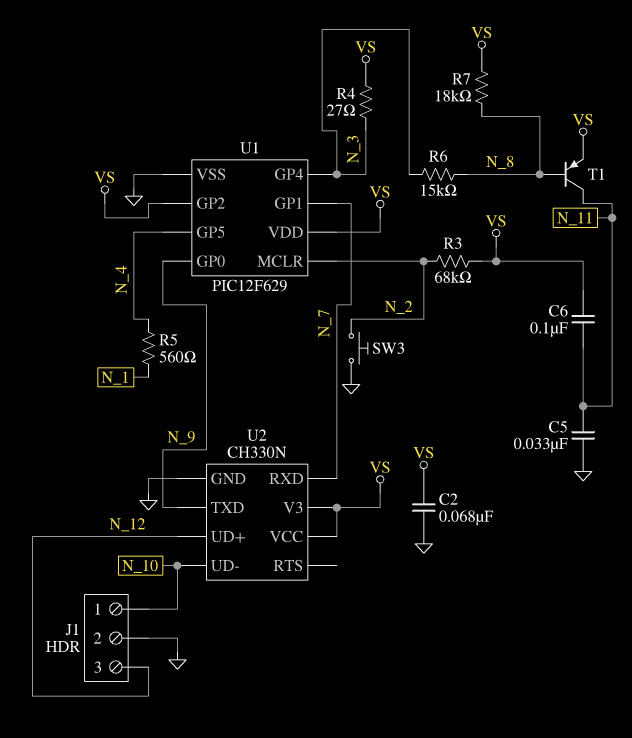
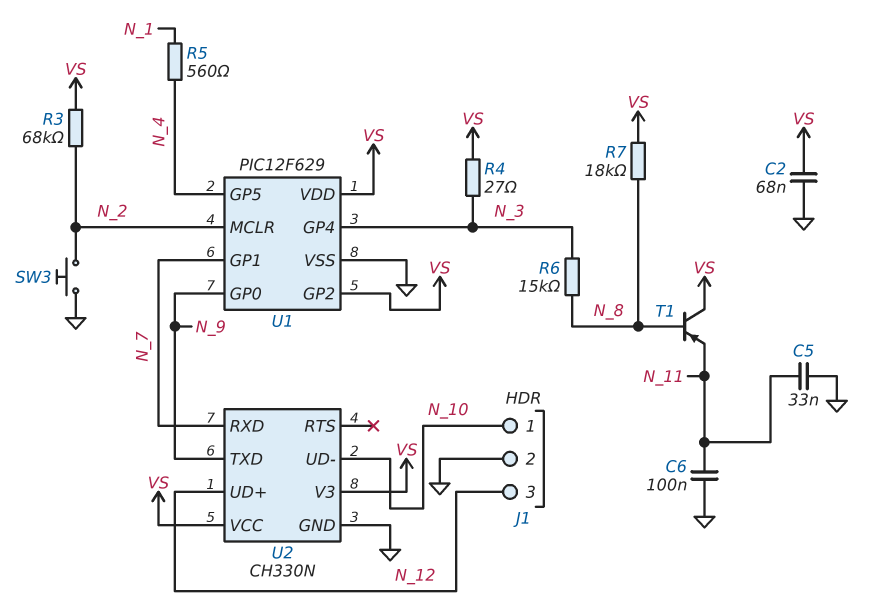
C6: 100nF (N_11, VS) -> 100nF (GND, N_11)
T1: PNP (B N_8, C N_11, E VS) -> PNP (B N_8, C VS, E N_11)

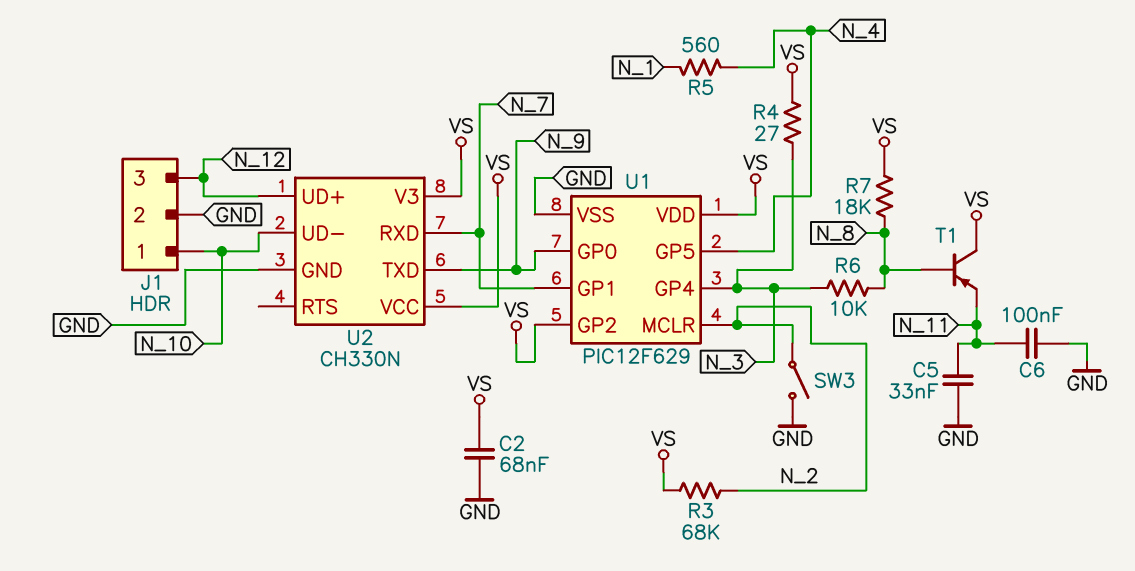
R6: 15k (N_3, N_8) -> 10k (N_3, N_8)
SW3: button (GND, N_2) -> switch (GND, N_2)

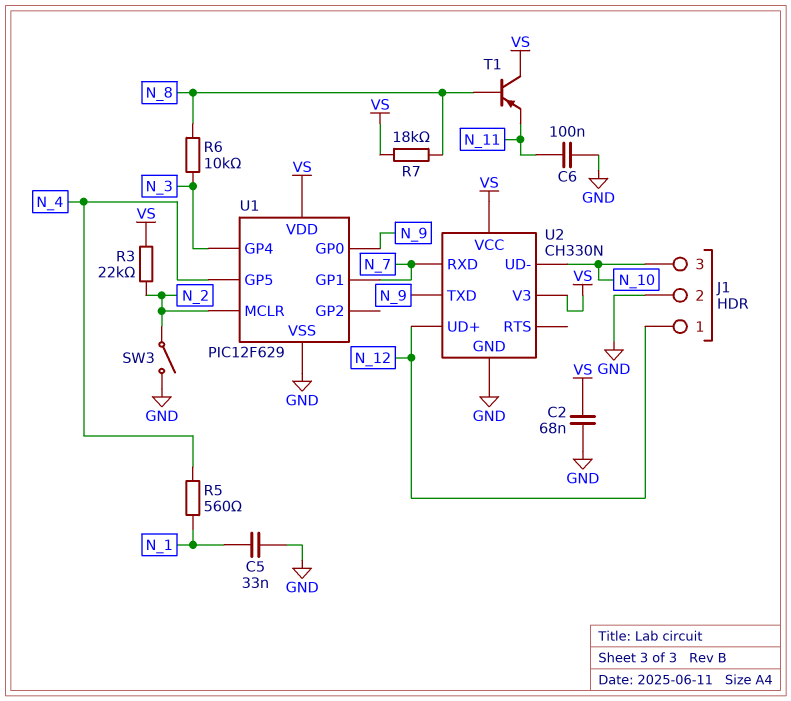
C5: 33nF (GND, N_11) -> 33nF (GND, N_1)
J1 pin 1: N_10 -> N_12
J1 pin 3: N_12 -> N_10
R3: 68k (N_2, VS) -> 22k (N_2, VS)
R4: 27 (N_3, VS) -> none
U1 pin GP2: VS -> none

